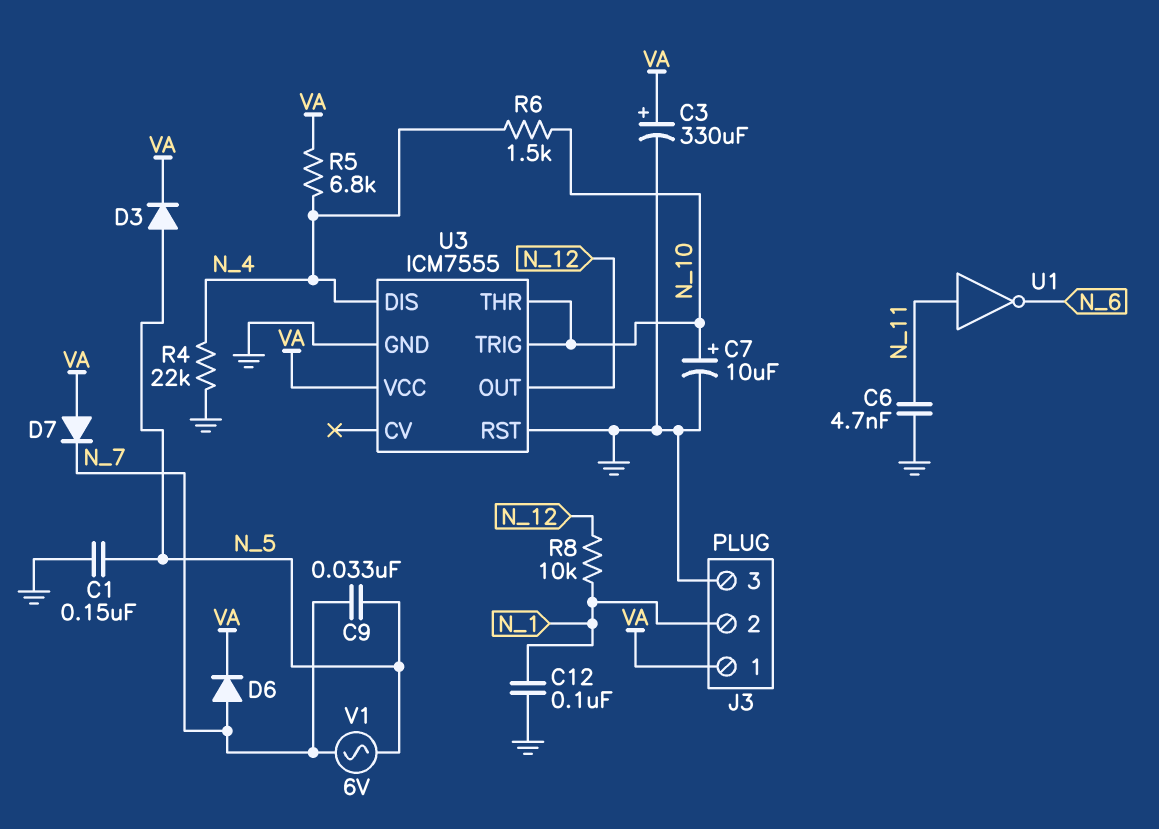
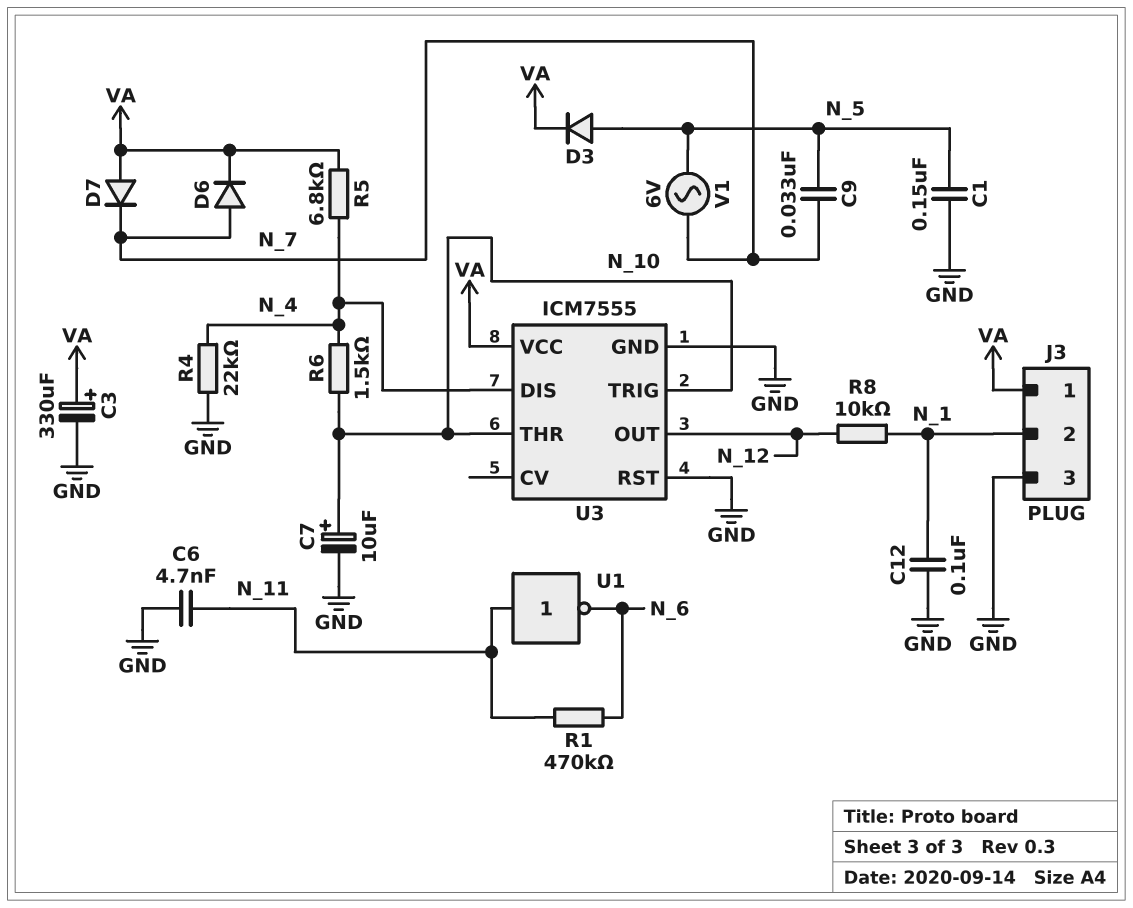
R1: none -> 470k (N_6, N_11)

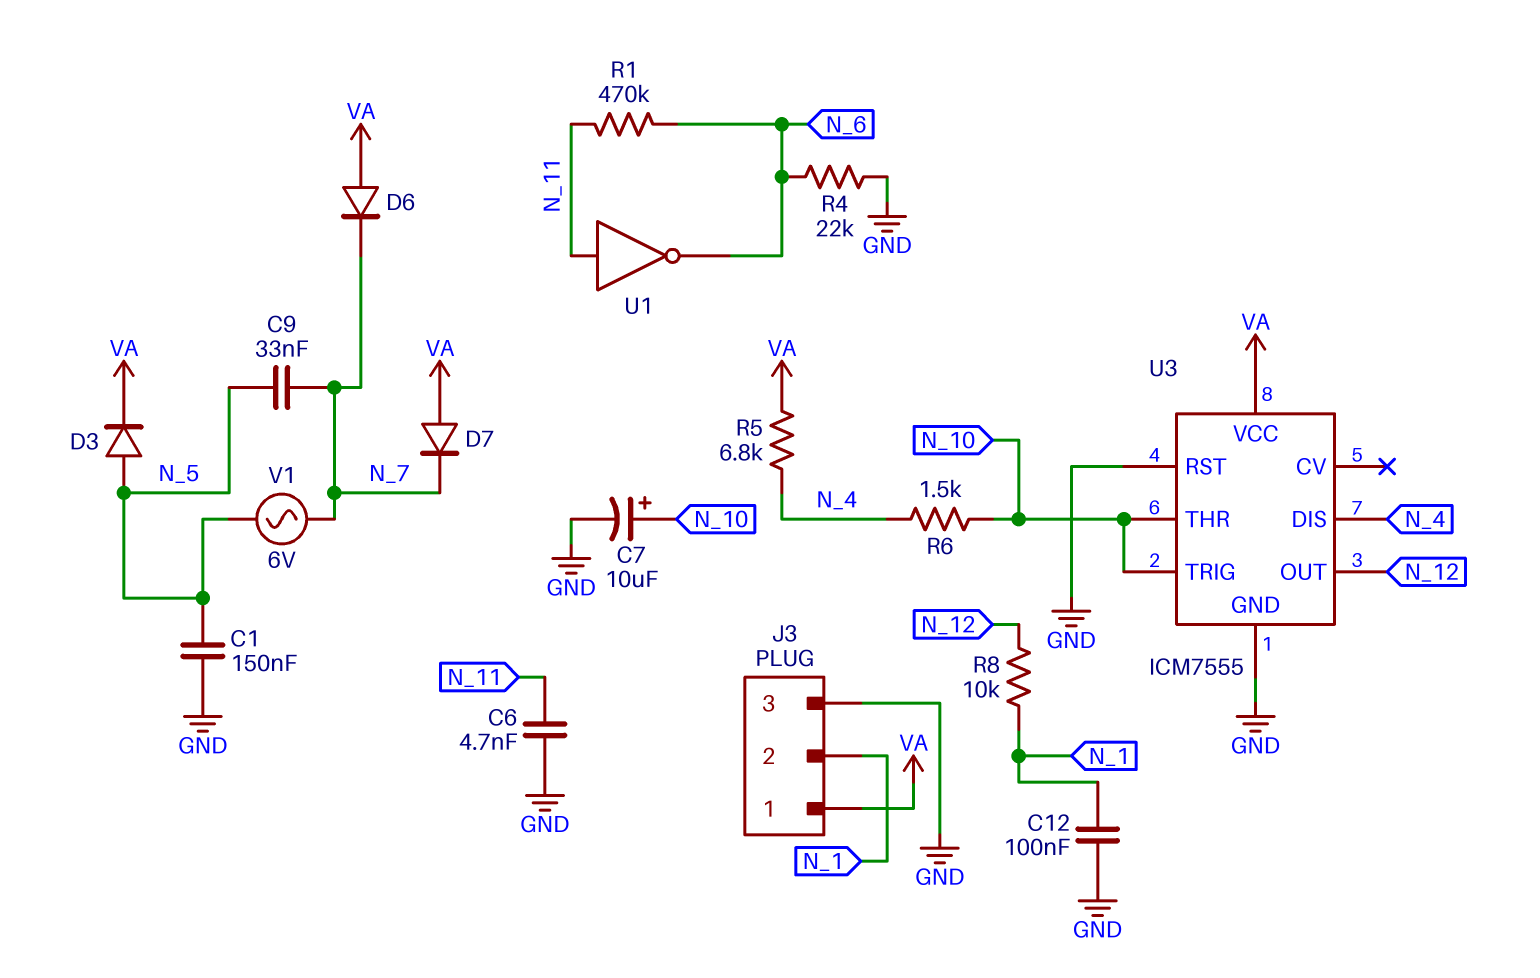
C3: 330uF (plus VA, minus GND) -> none
D6: diode (A N_7, K VA) -> diode (A VA, K N_7)
R4: 22k (GND, N_4) -> 22k (GND, N_6)

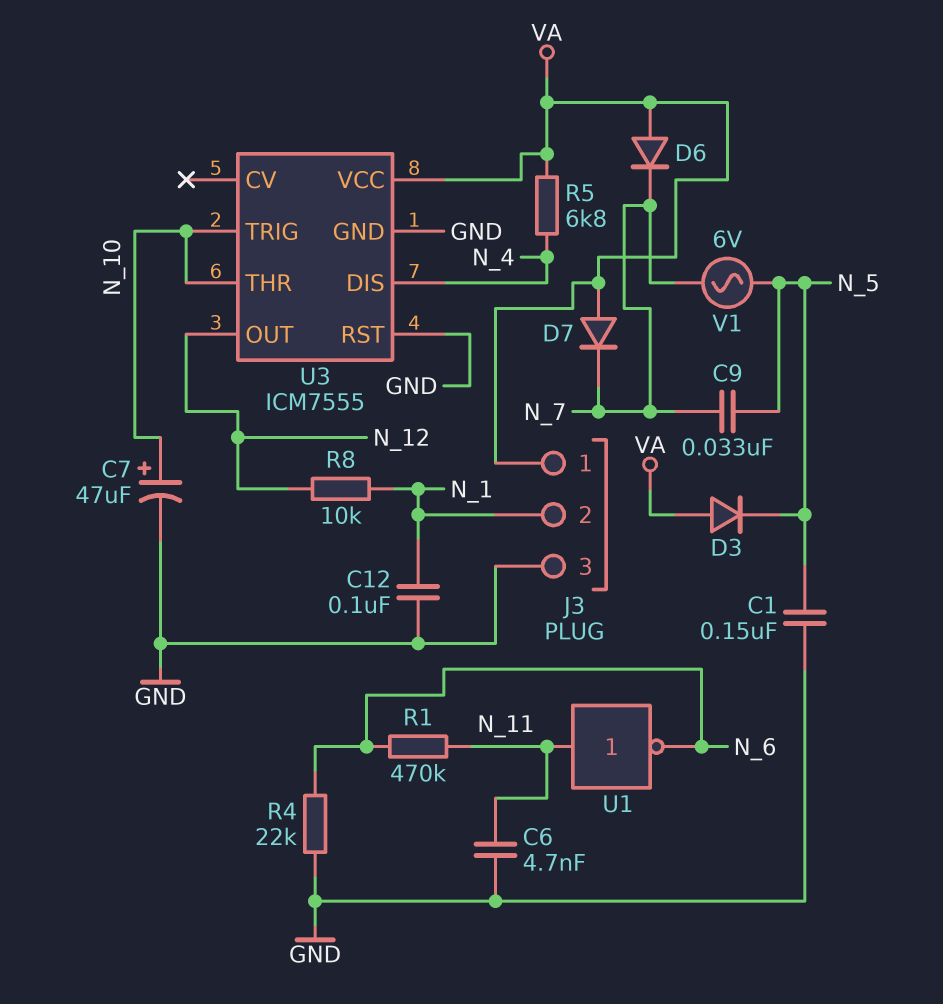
C7: 10uF (plus N_10, minus GND) -> 47uF (plus N_10, minus GND)
D3: diode (A N_5, K VA) -> diode (A VA, K N_5)
R6: 1.5k (N_4, N_10) -> none

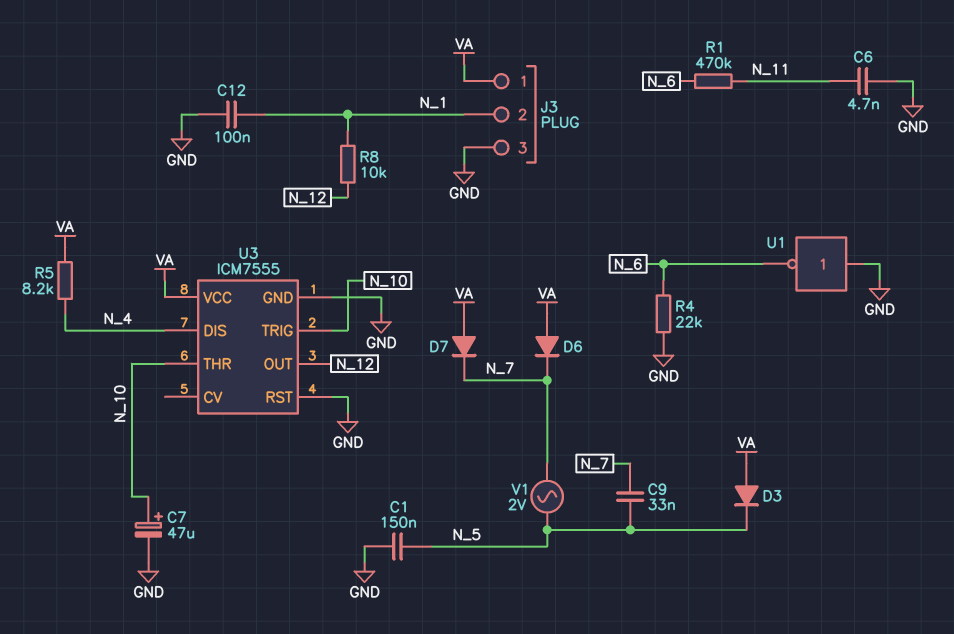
R5: 6.8k (N_4, VA) -> 8.2k (N_4, VA)
U1: NOT (in N_11, out N_6) -> NOT (in GND, out N_6)
V1: AC 6V (N_5, N_7) -> AC 2V (N_5, N_7)

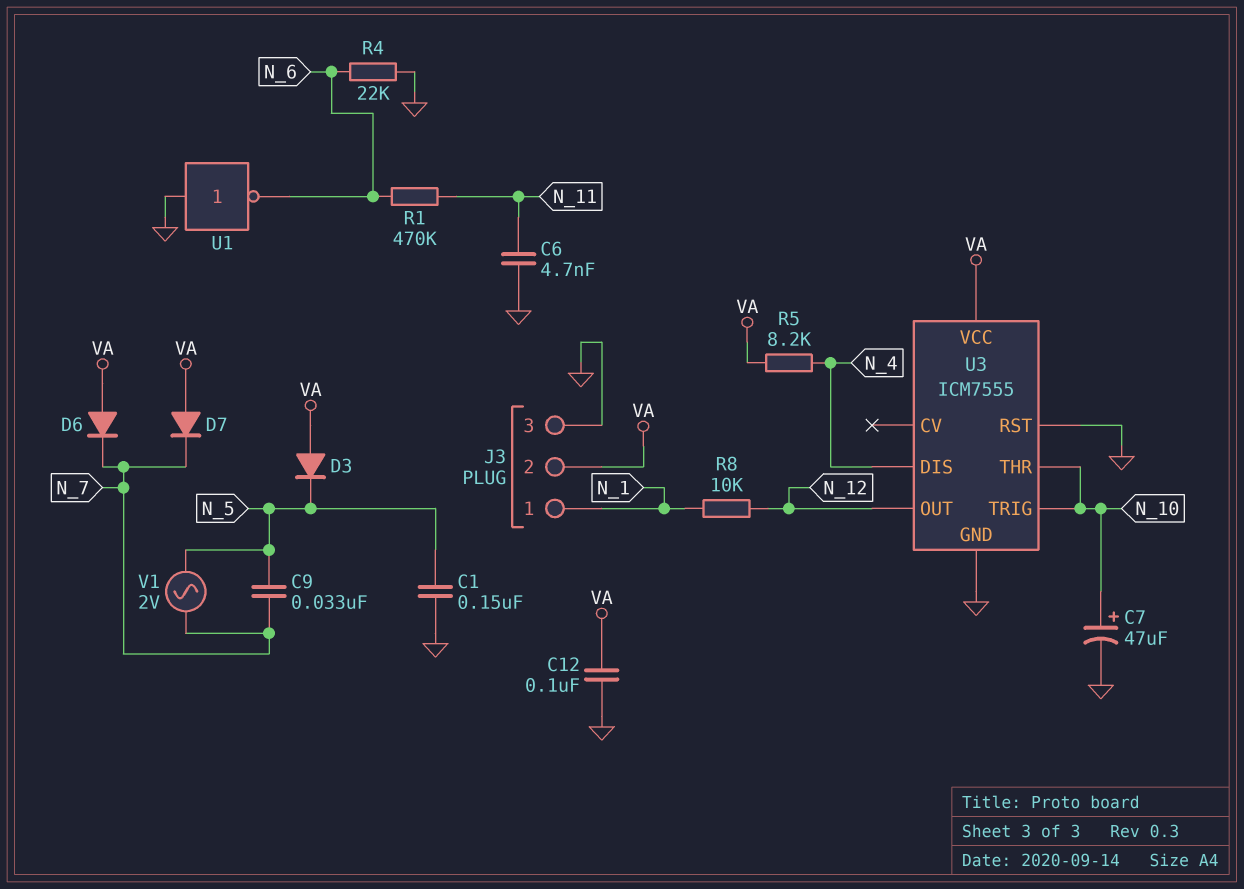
C12: 100nF (GND, N_1) -> 100nF (GND, VA)
J3 pin 1: VA -> N_1
J3 pin 2: N_1 -> VA

